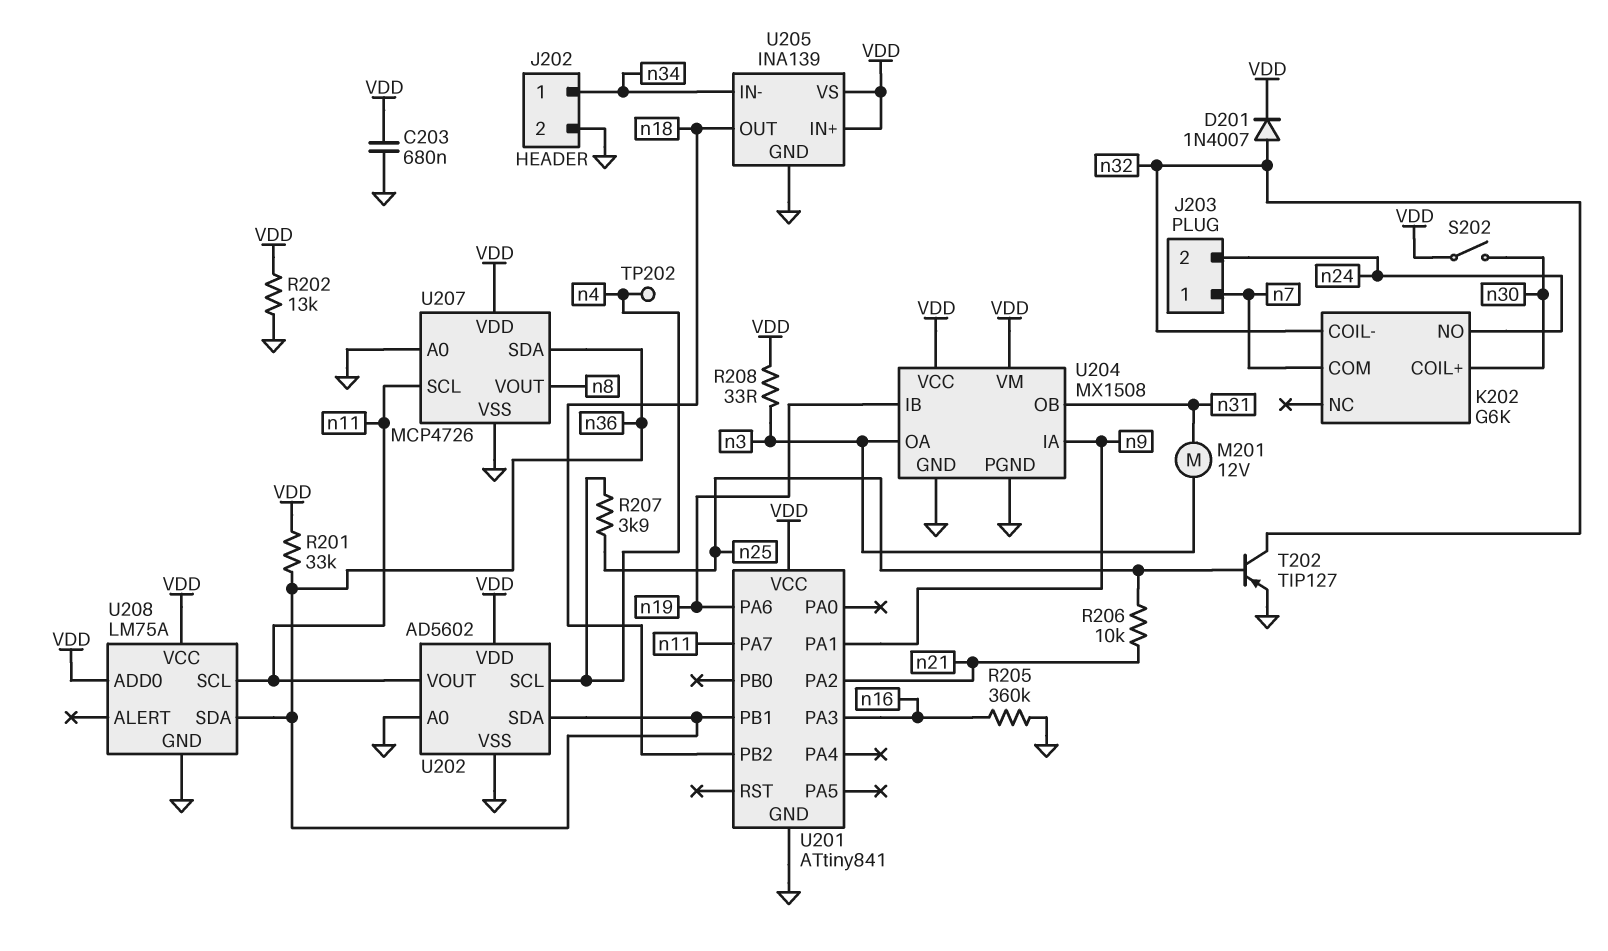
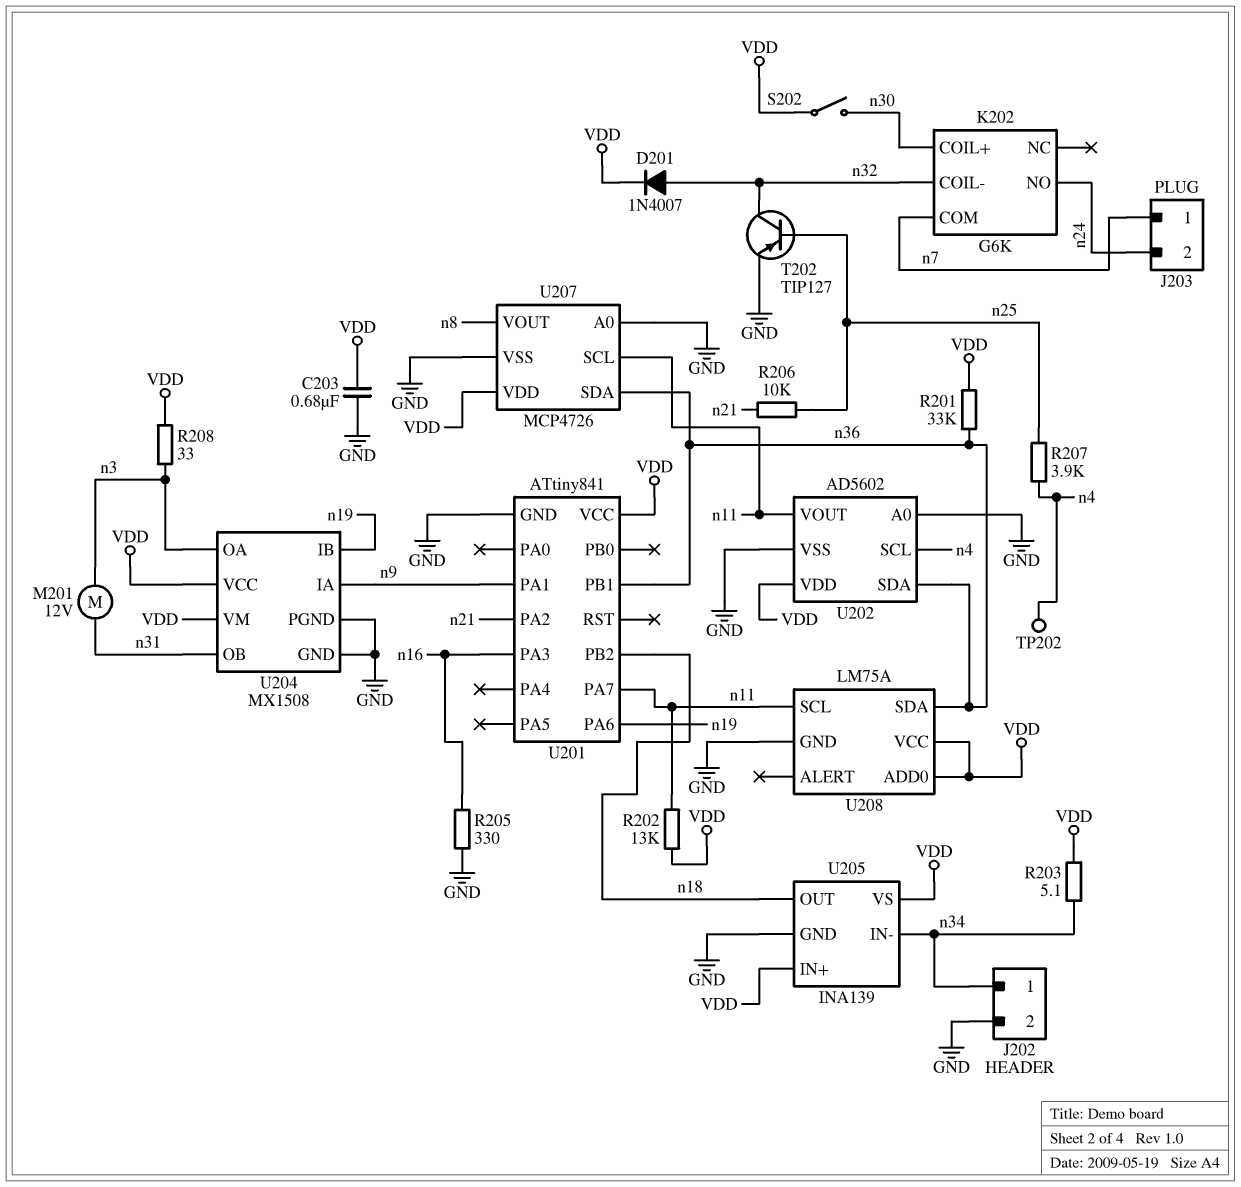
R202: 13k (GND, VDD) -> 13k (VDD, n11)
R203: none -> 5.1 (VDD, n34)
R205: 360k (GND, n16) -> 330 (GND, n16)

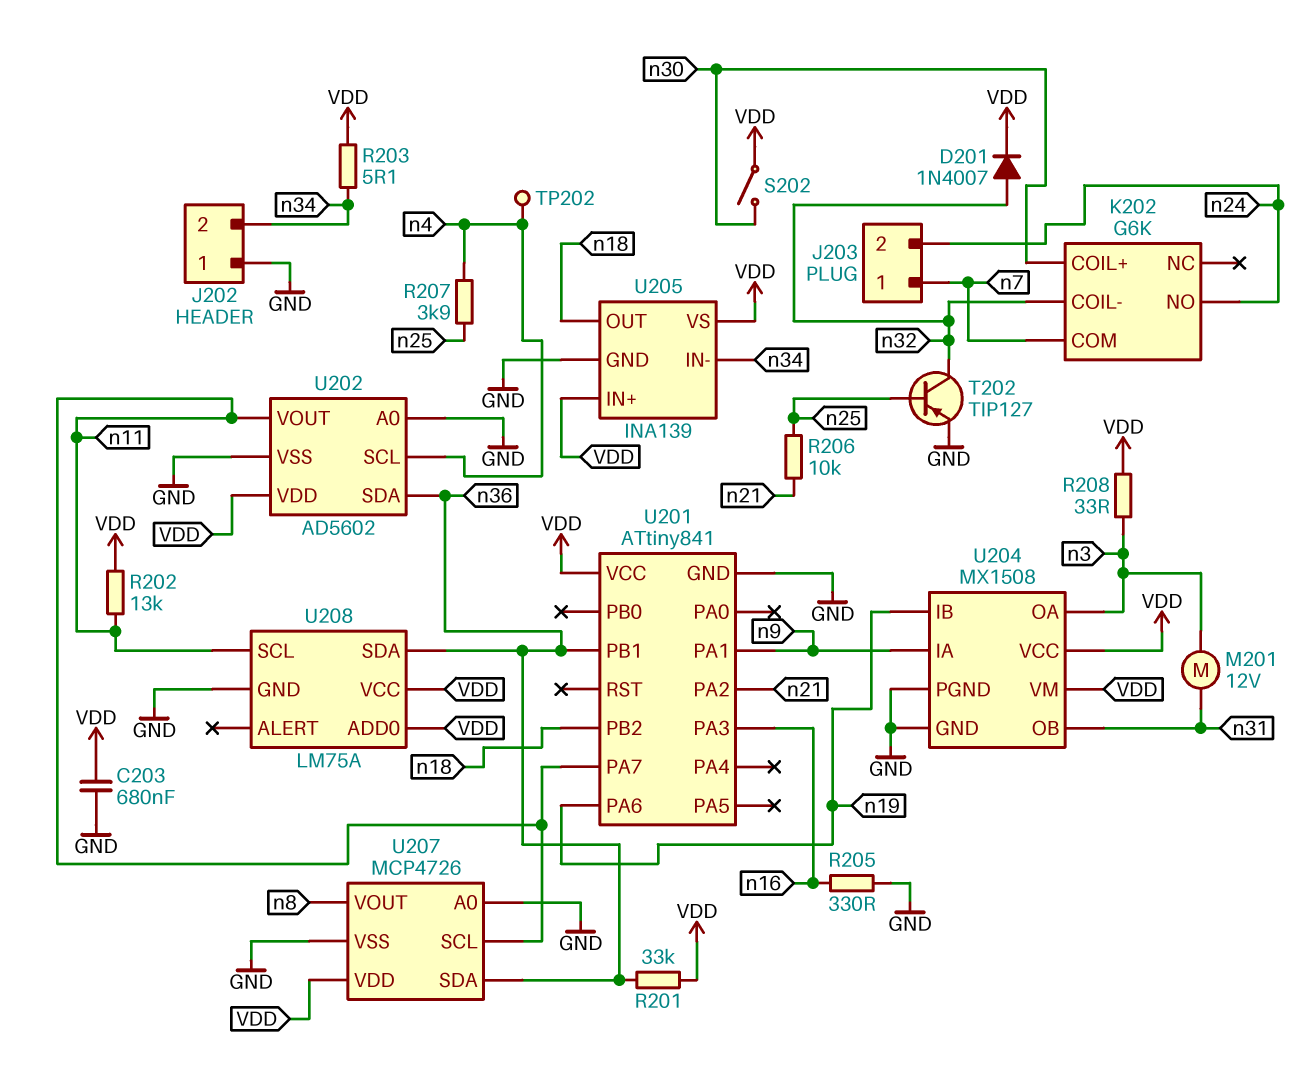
J202 pin 1: n34 -> GND
J202 pin 2: GND -> n34

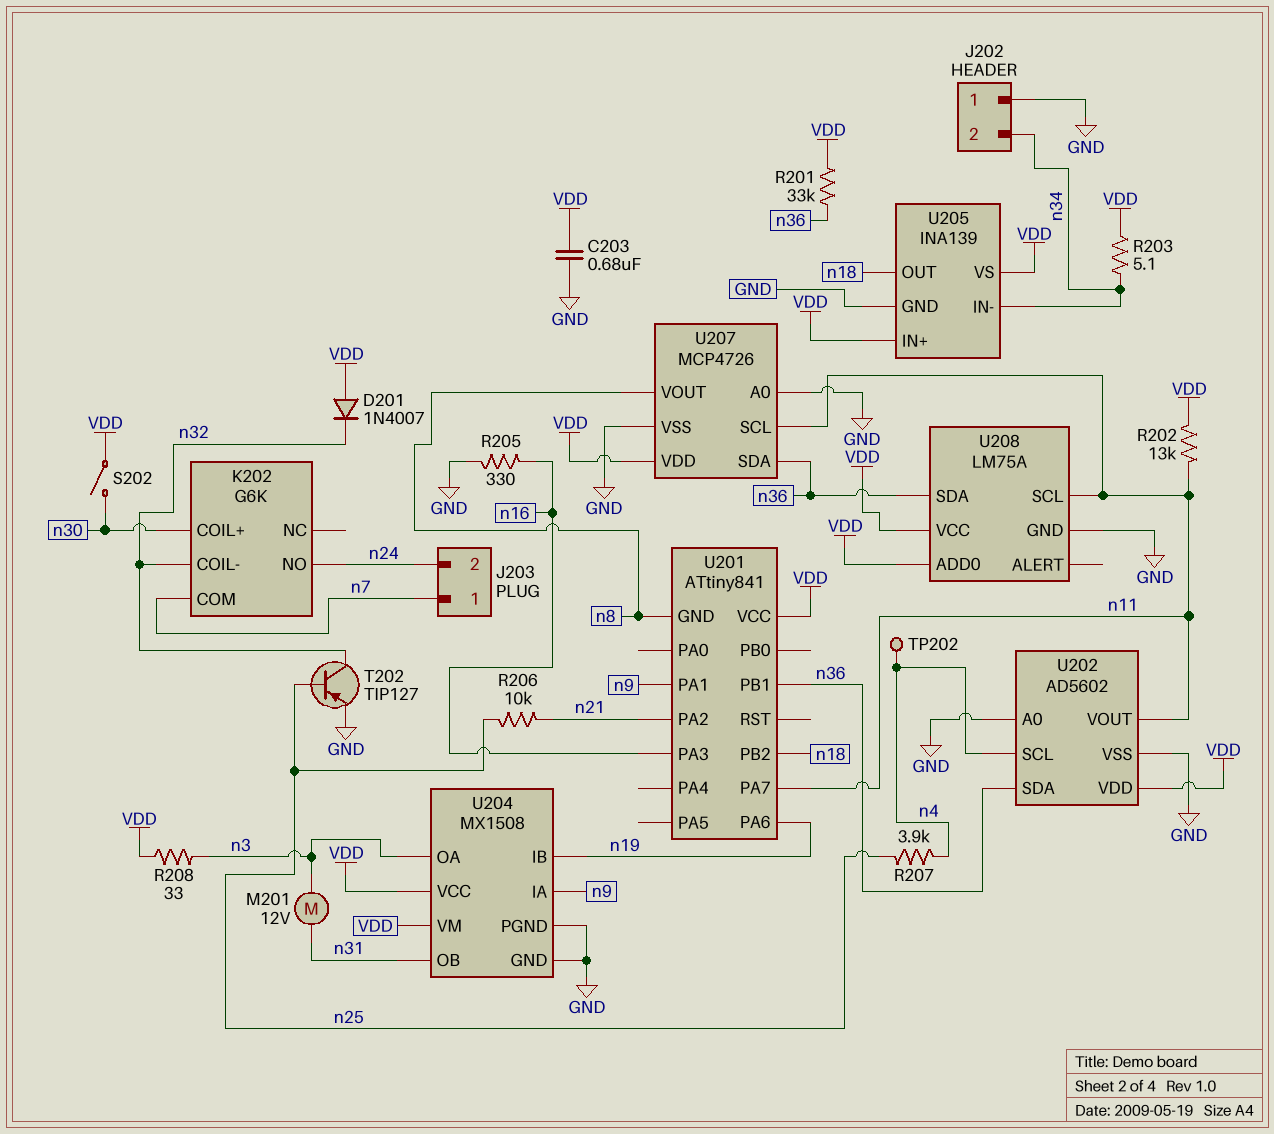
D201: diode 1N4007 (A n32, K VDD) -> diode 1N4007 (A VDD, K n32)
U201 pin GND: GND -> n8

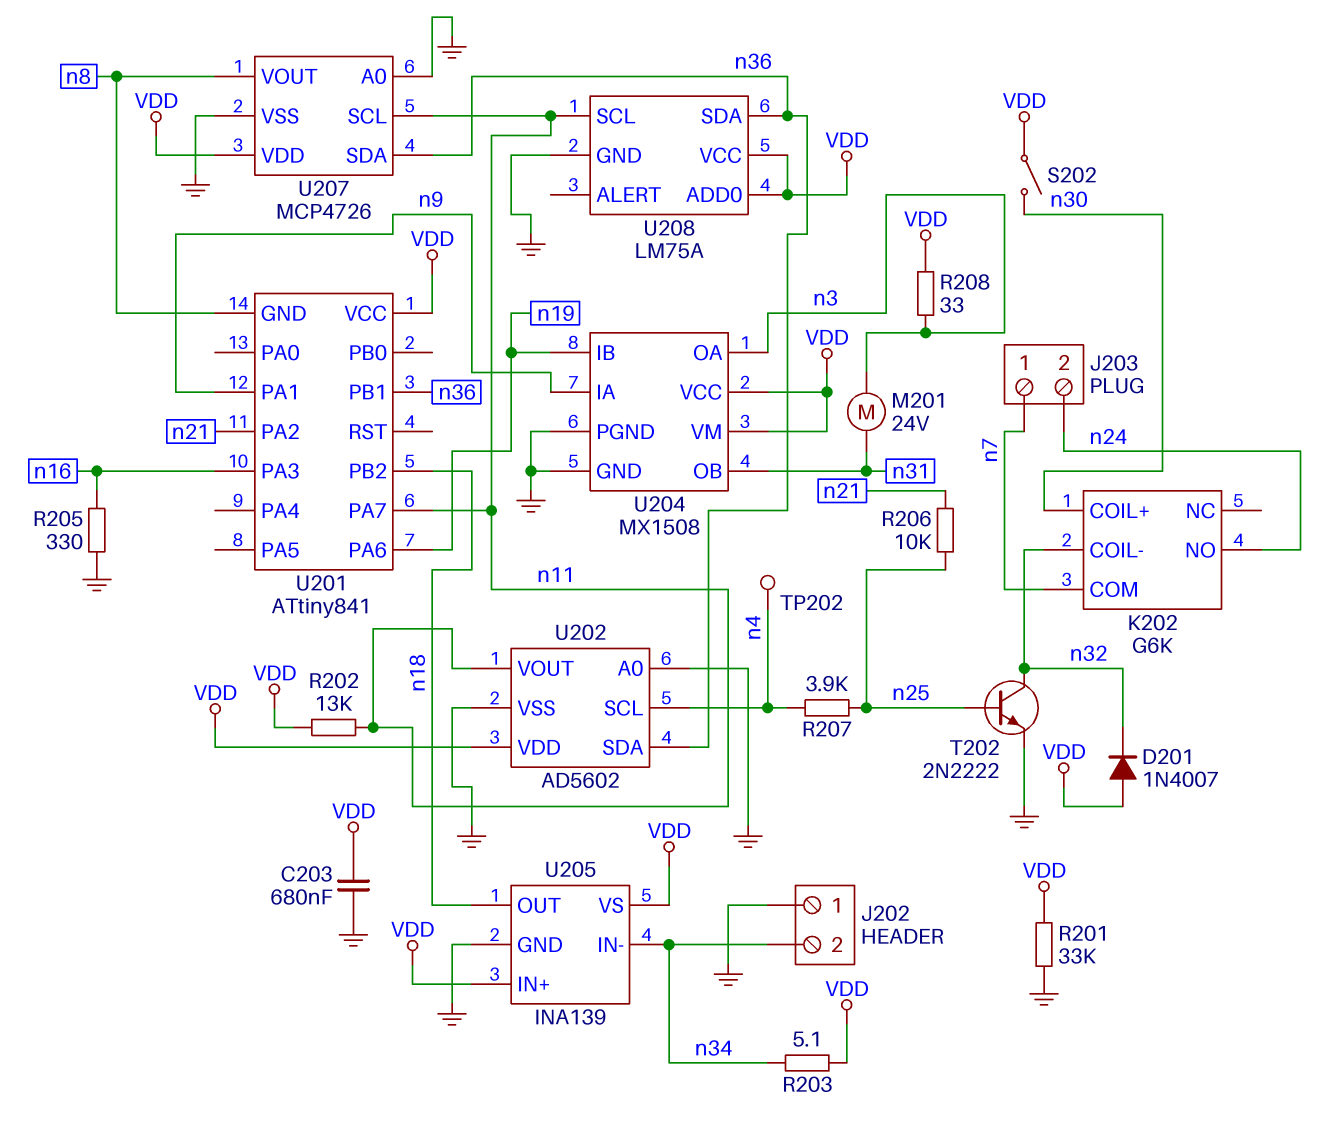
M201: motor 12V (n3, n31) -> motor 24V (n3, n31)
R201: 33k (VDD, n36) -> 33k (GND, VDD)
T202: PNP TIP127 (B n25, C n32, E GND) -> NPN 2N2222 (B n25, C n32, E GND)

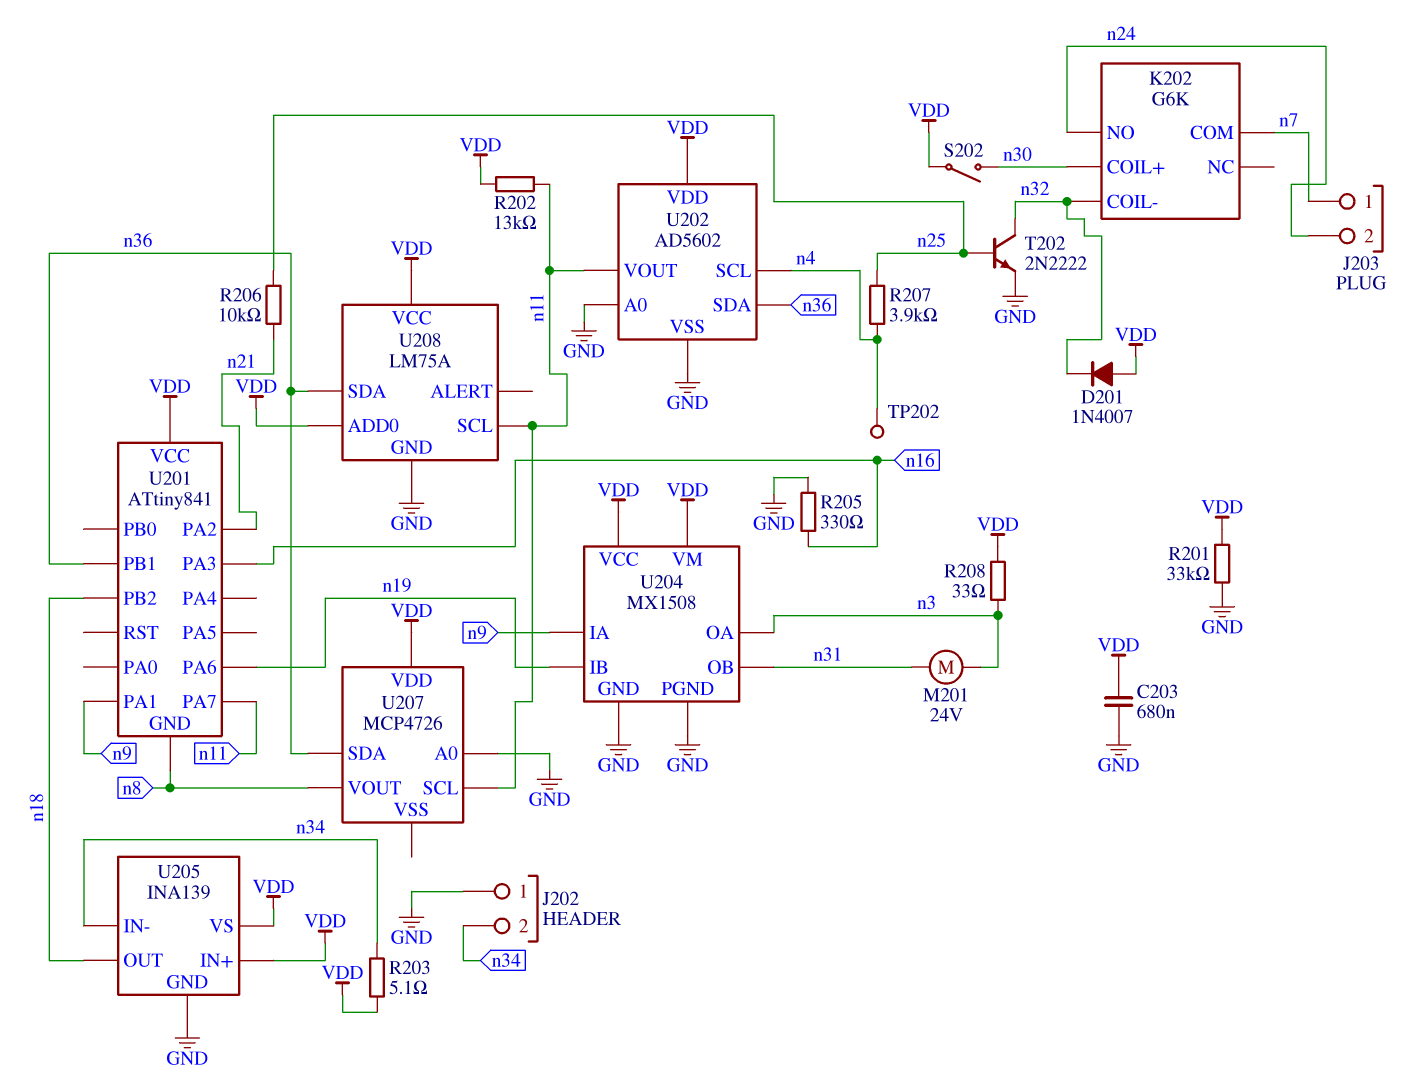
U207 pin VSS: GND -> none

